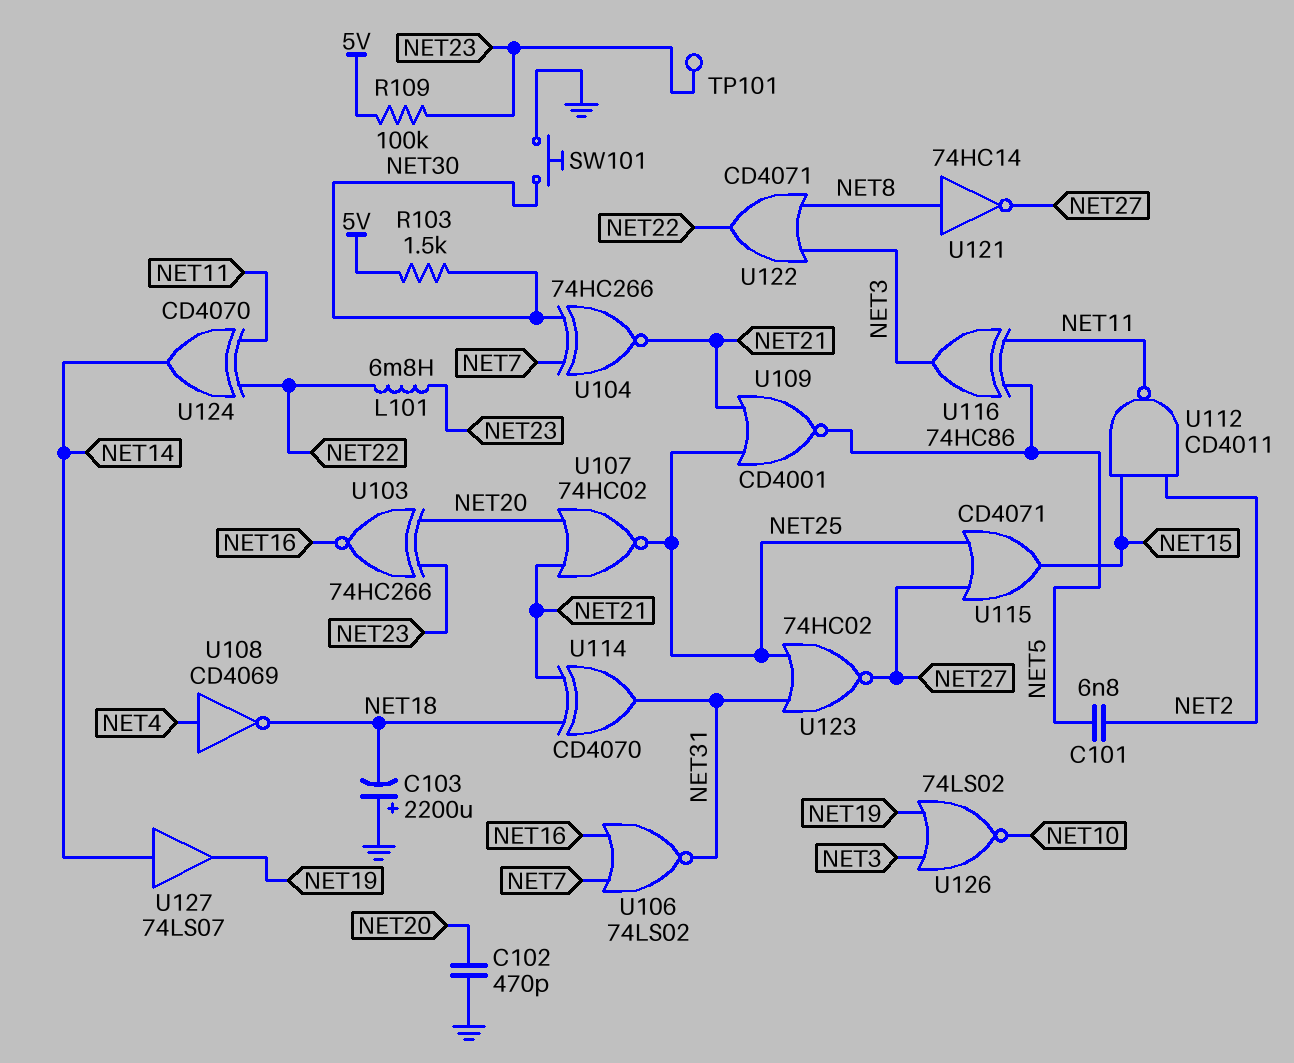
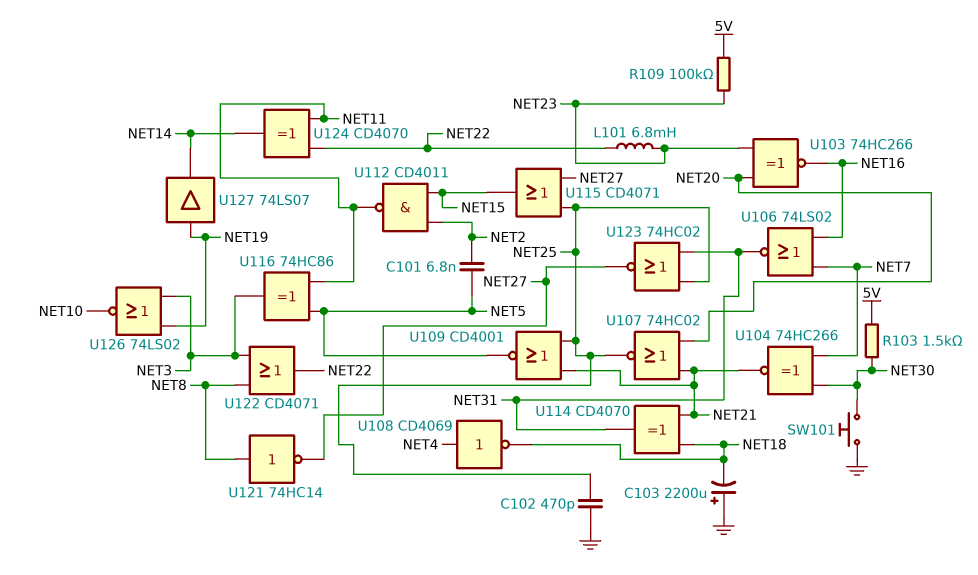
C102: 470pF (GND, NET20) -> 470pF (GND, NET25)
TP101: test point (NET23) -> none
U127: buffer 74LS07 (in NET14, out NET19) -> buffer 74LS07 (in NET19, out NET14)

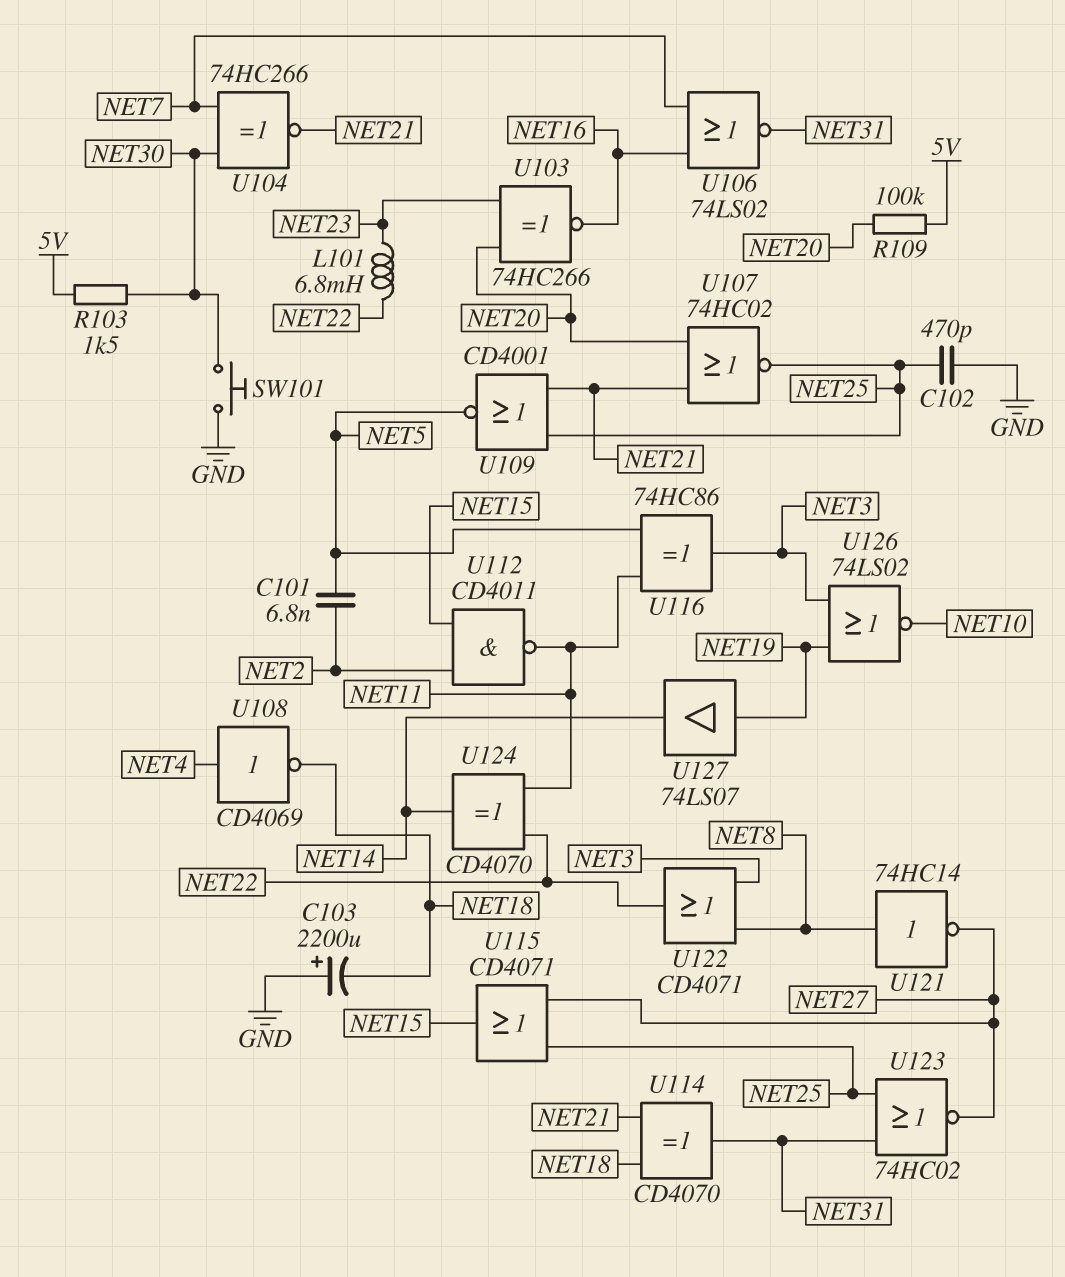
R109: 100k (5V, NET23) -> 100k (5V, NET20)

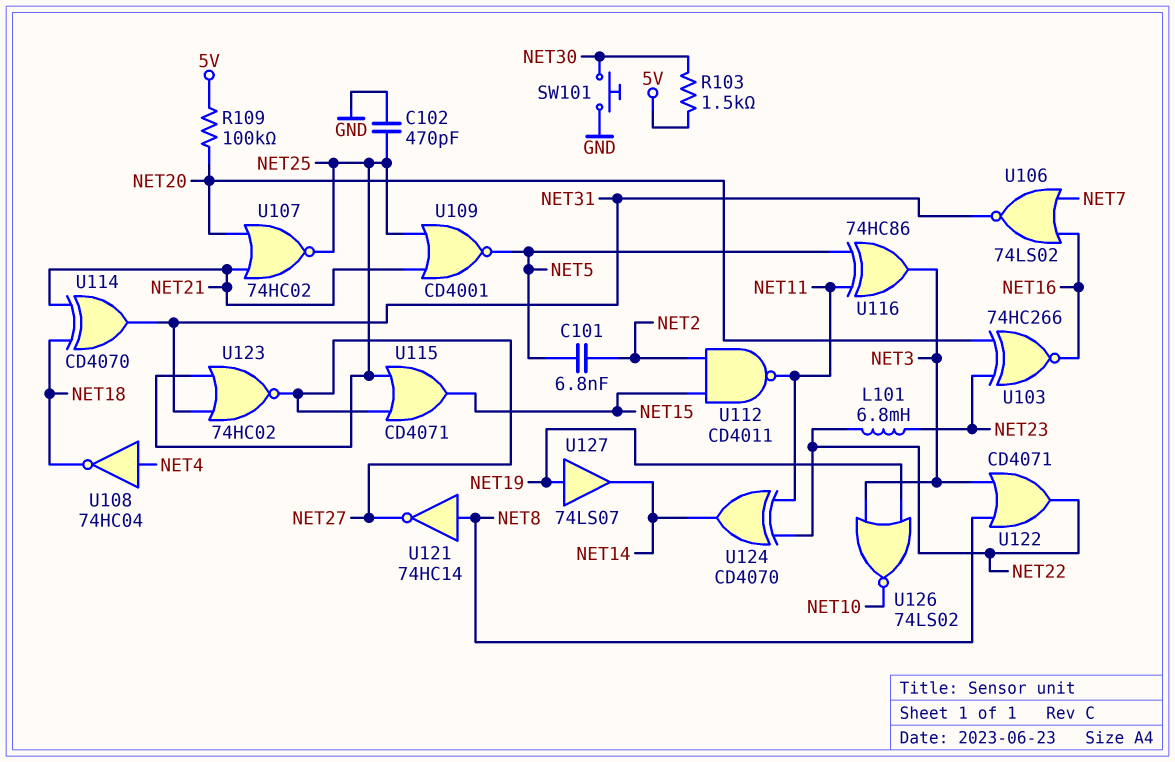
C103: 2200uF (plus GND, minus NET18) -> none
U104: XNOR 74HC266 (in NET7, in NET30, out NET21) -> none
U108: NOT CD4069 (in NET4, out NET18) -> NOT 74HC04 (in NET4, out NET18)

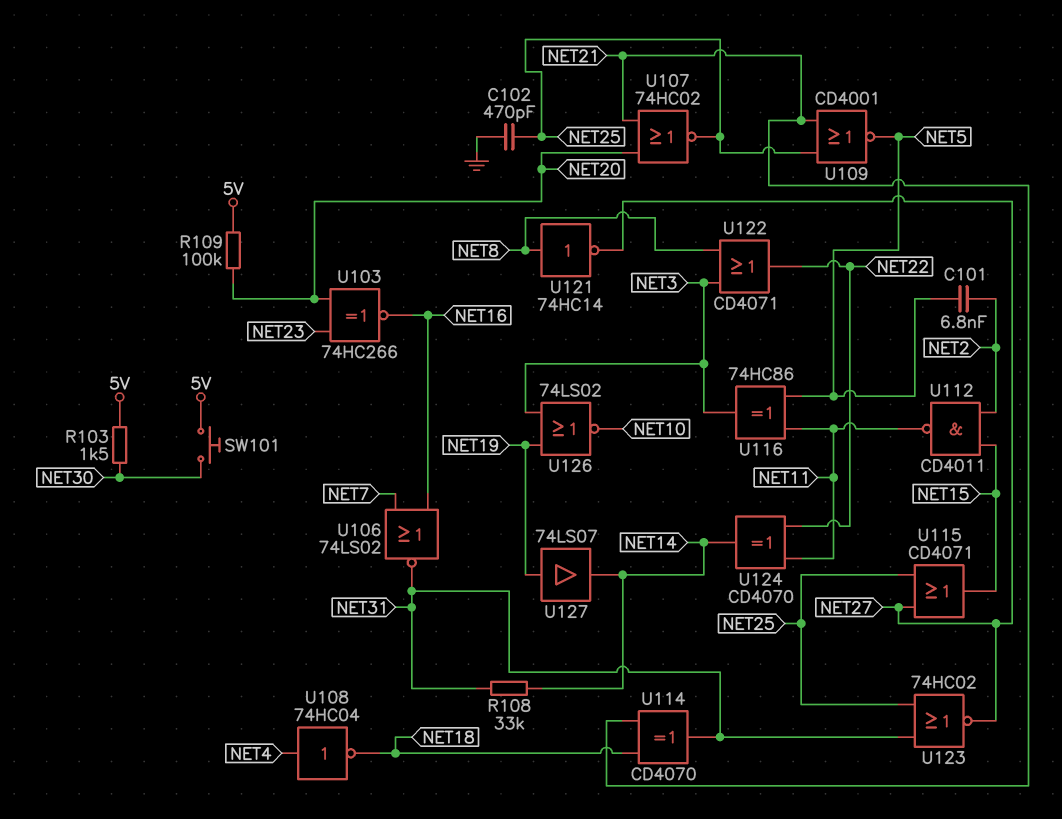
L101: 6.8mH (NET22, NET23) -> none
R108: none -> 33k (NET14, NET31)
SW101: button (GND, NET30) -> button (5V, NET30)

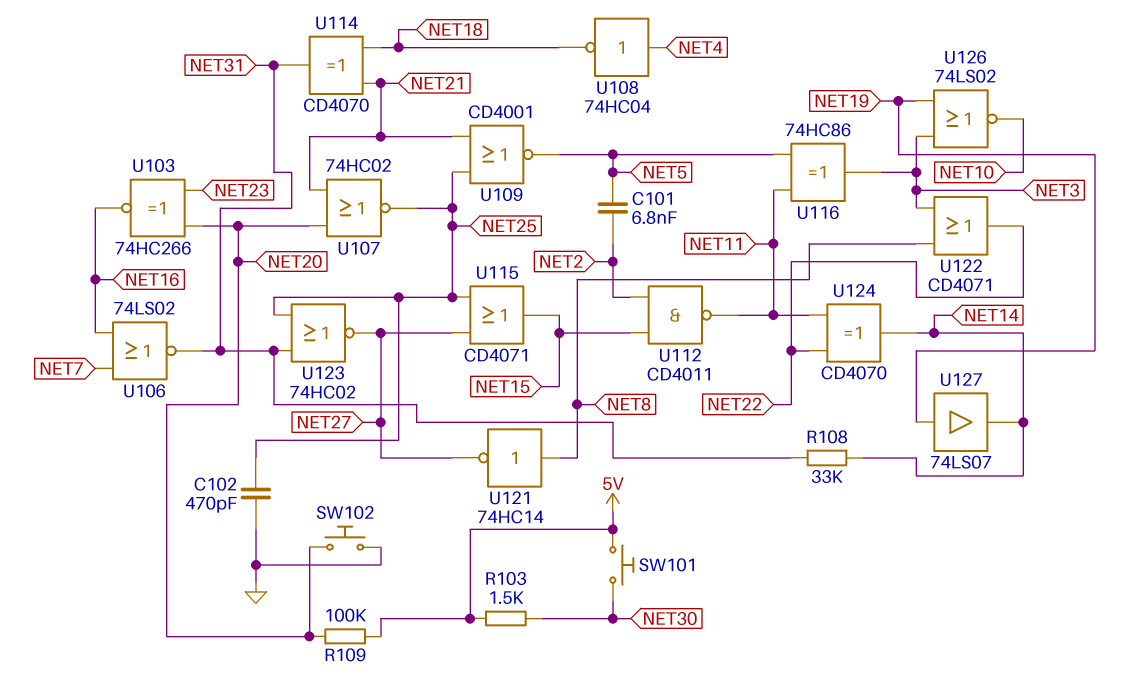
SW102: none -> button (GND, NET20)

